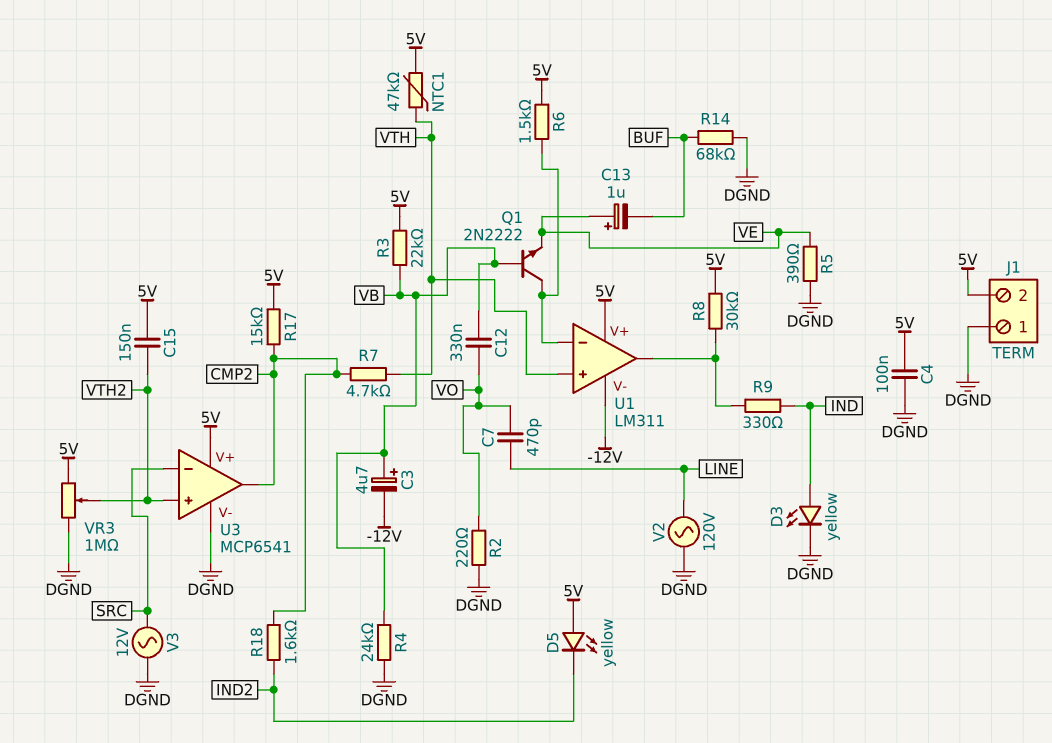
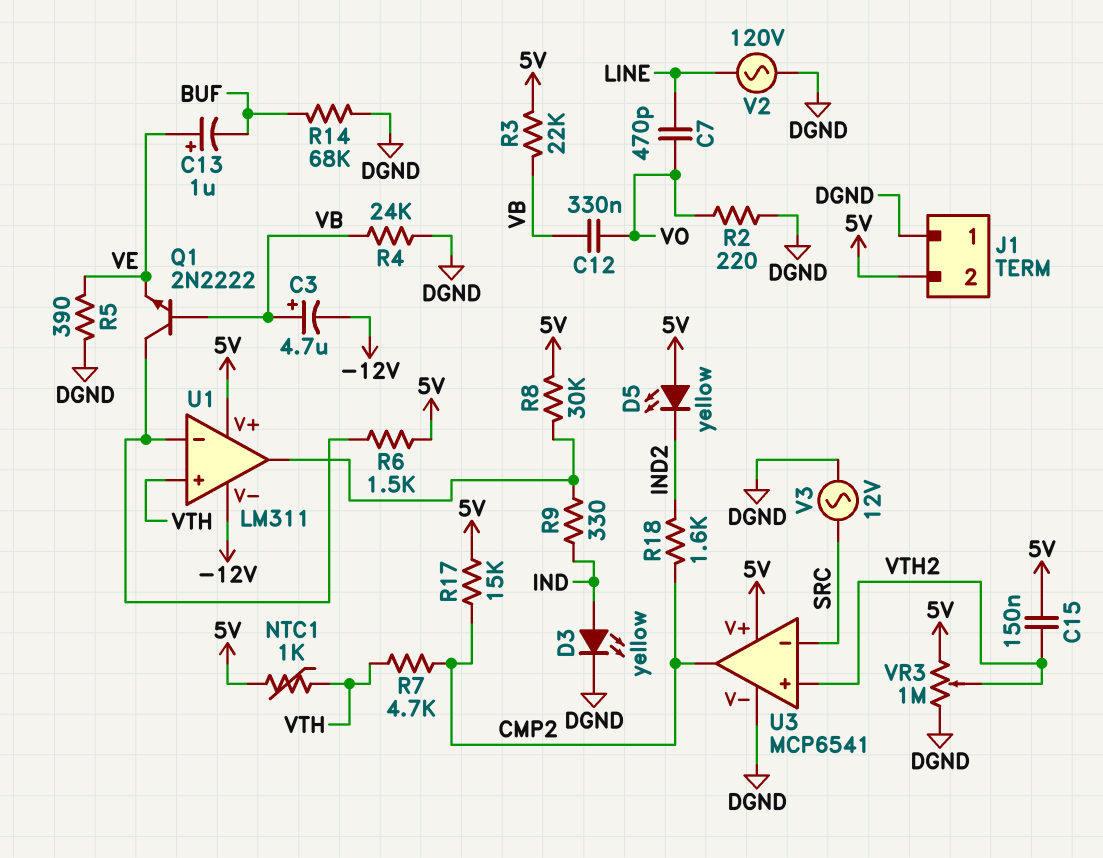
C4: 100nF (5V, DGND) -> none
NTC1: 47k (5V, VTH) -> 1k (5V, VTH)

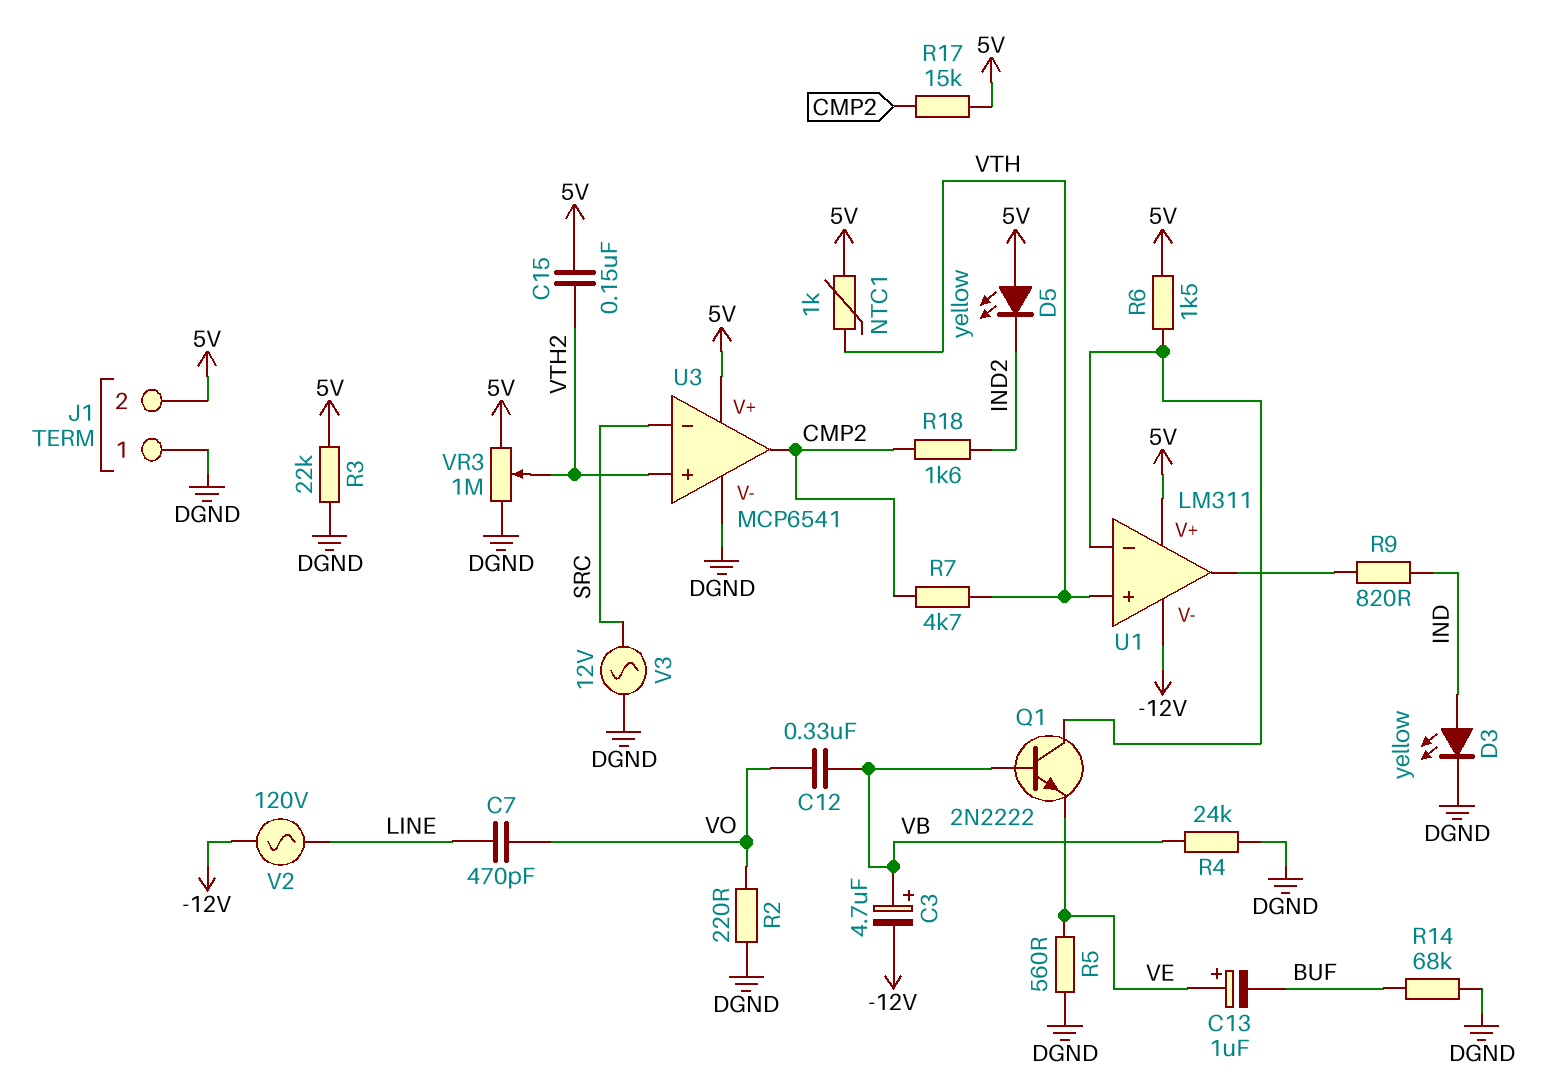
R3: 22k (5V, VB) -> 22k (5V, DGND)
R5: 390 (DGND, VE) -> 560 (DGND, VE)
R8: 30k (5V, U1/out) -> none
R9: 330 (IND, U1/out) -> 820 (IND, U1/out)
V2: AC 120V (DGND, LINE) -> AC 120V (-12V, LINE)

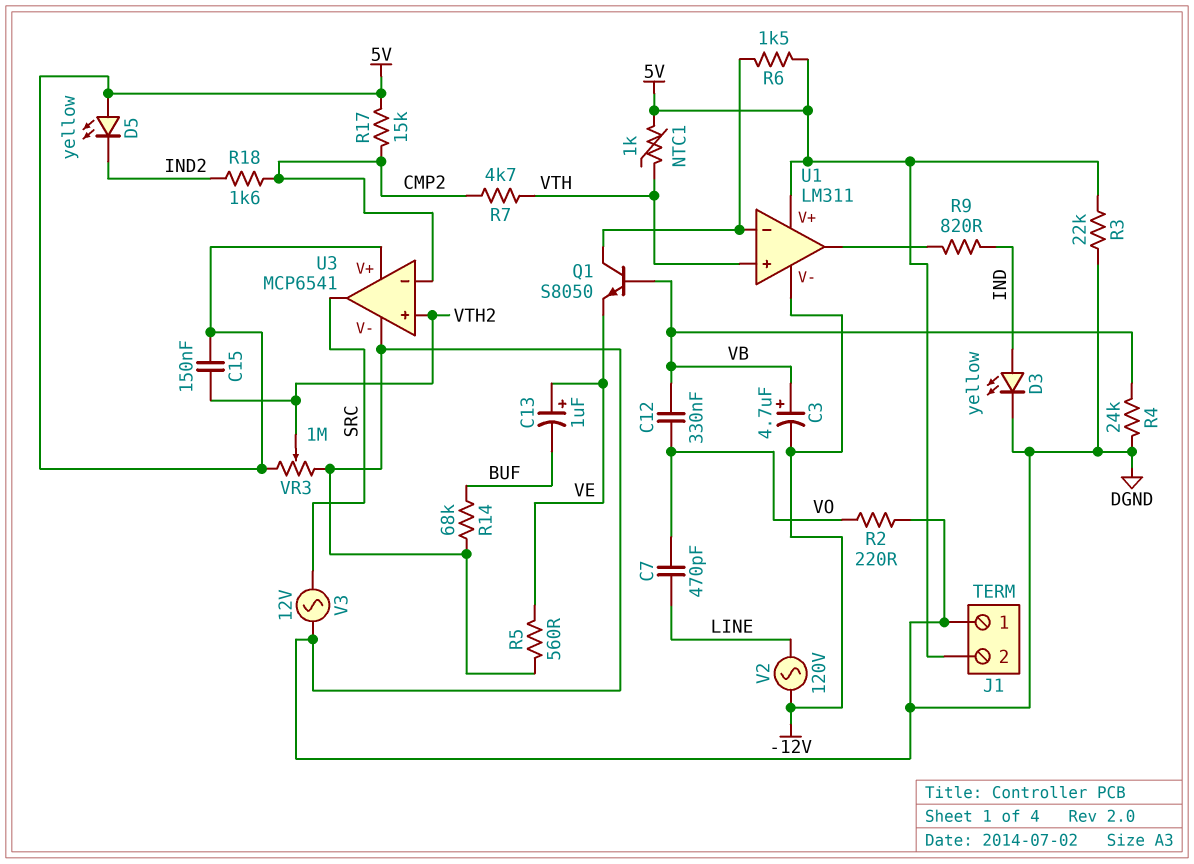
Q1: NPN 2N2222 (B VB, C U1/in-, E VE) -> NPN S8050 (B VB, C U1/in-, E VE)
U3 pin in-: SRC -> CMP2
U3 pin out: CMP2 -> SRC

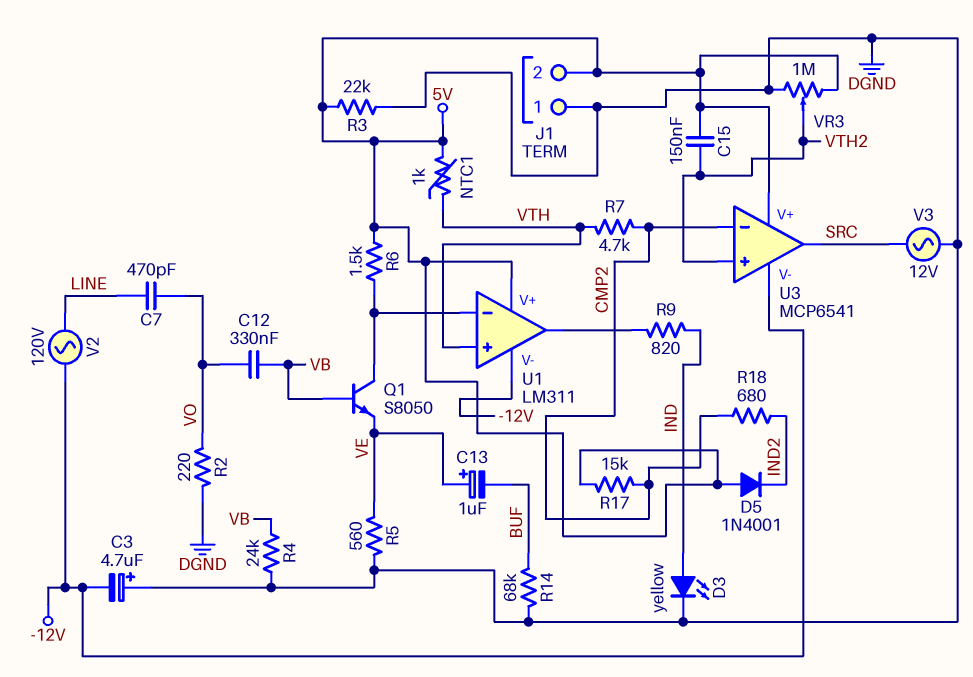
C3: 4.7uF (plus VB, minus -12V) -> 4.7uF (plus DGND, minus -12V)
D5: LED yellow (A 5V, K IND2) -> diode 1N4001 (A 5V, K IND2)
R18: 1.6k (CMP2, IND2) -> 680 (CMP2, IND2)
U3 pin V-: DGND -> -12V

